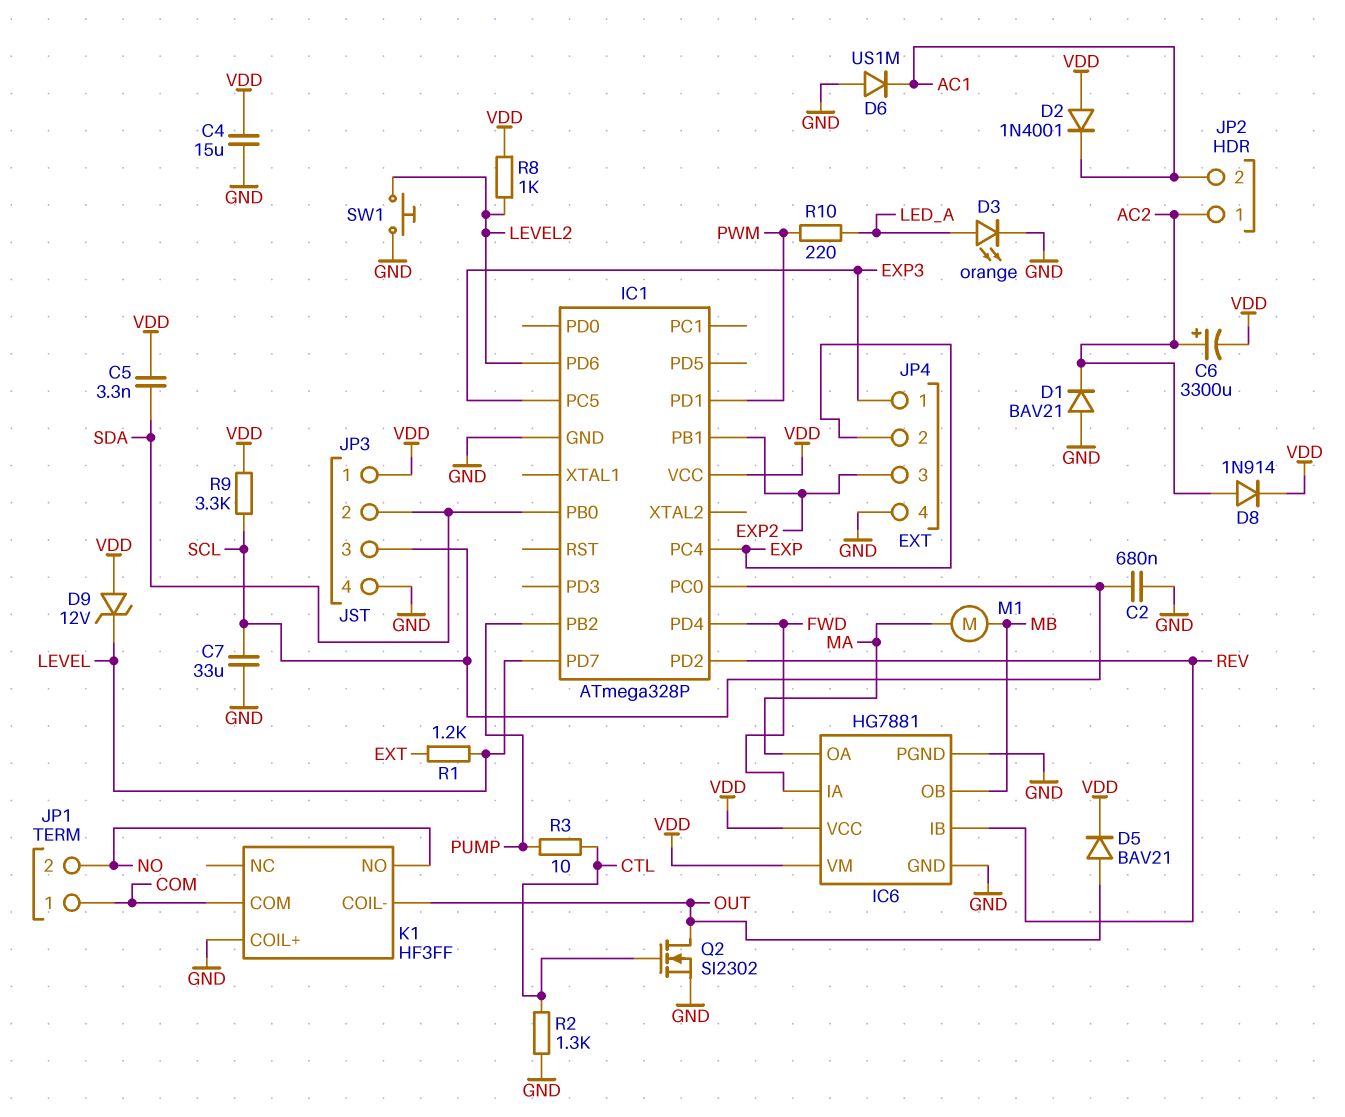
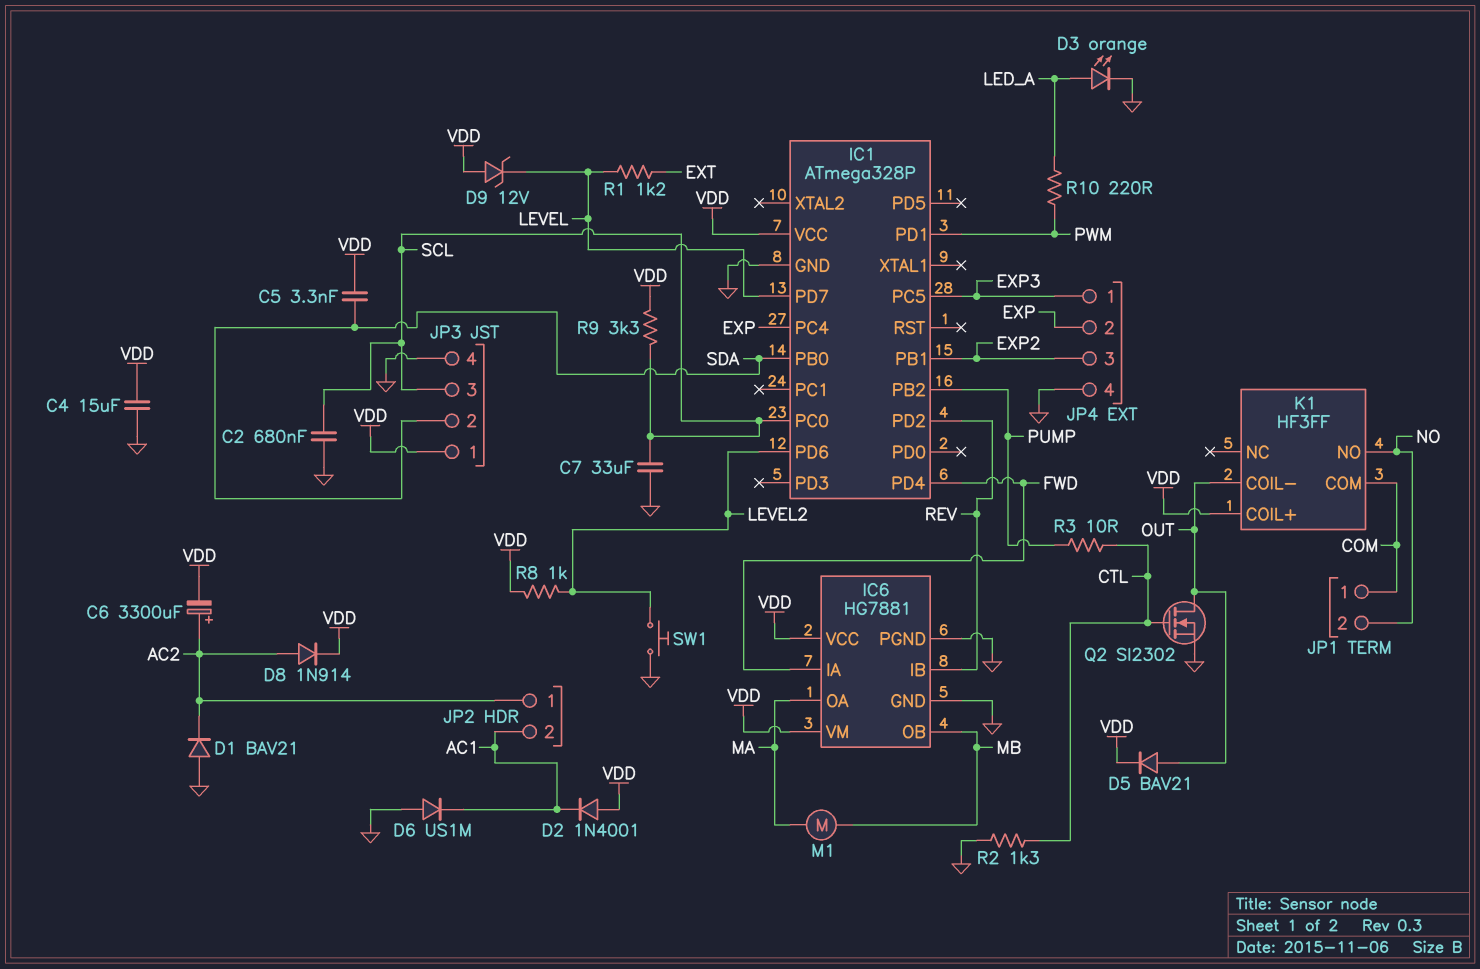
K1 pin COIL+: GND -> VDD

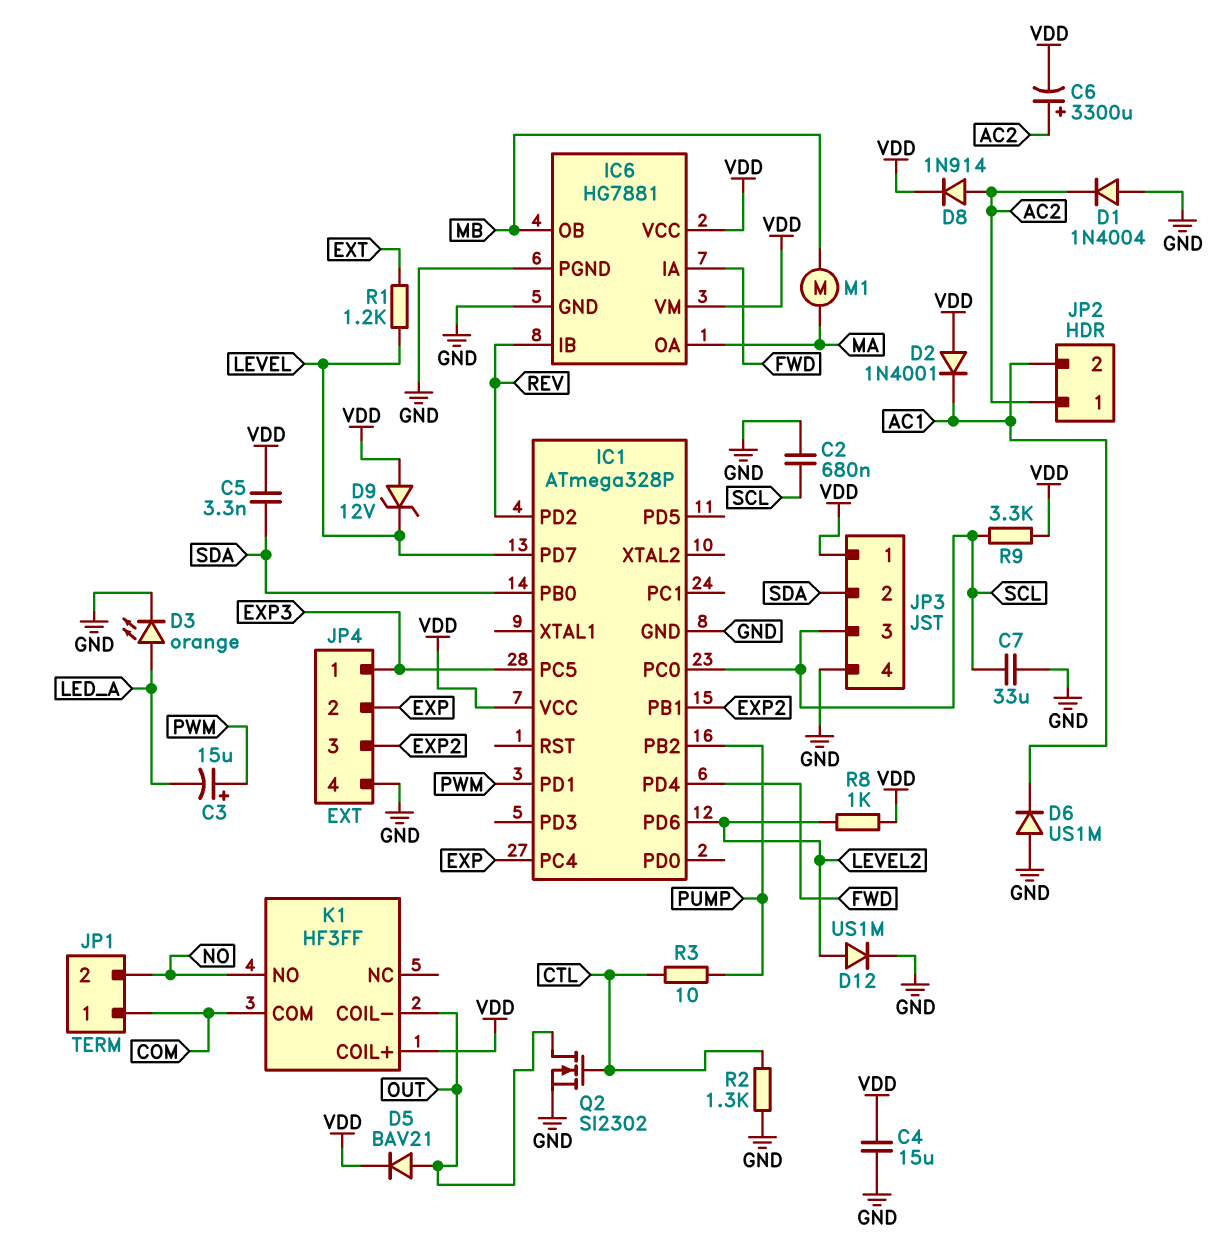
C3: none -> 15uF (plus PWM, minus LED_A)
D1: diode BAV21 (A GND, K AC2) -> diode 1N4004 (A GND, K AC2)
D12: none -> diode US1M (A LEVEL2, K GND)
R10: 220 (LED_A, PWM) -> none
SW1: button (GND, LEVEL2) -> none

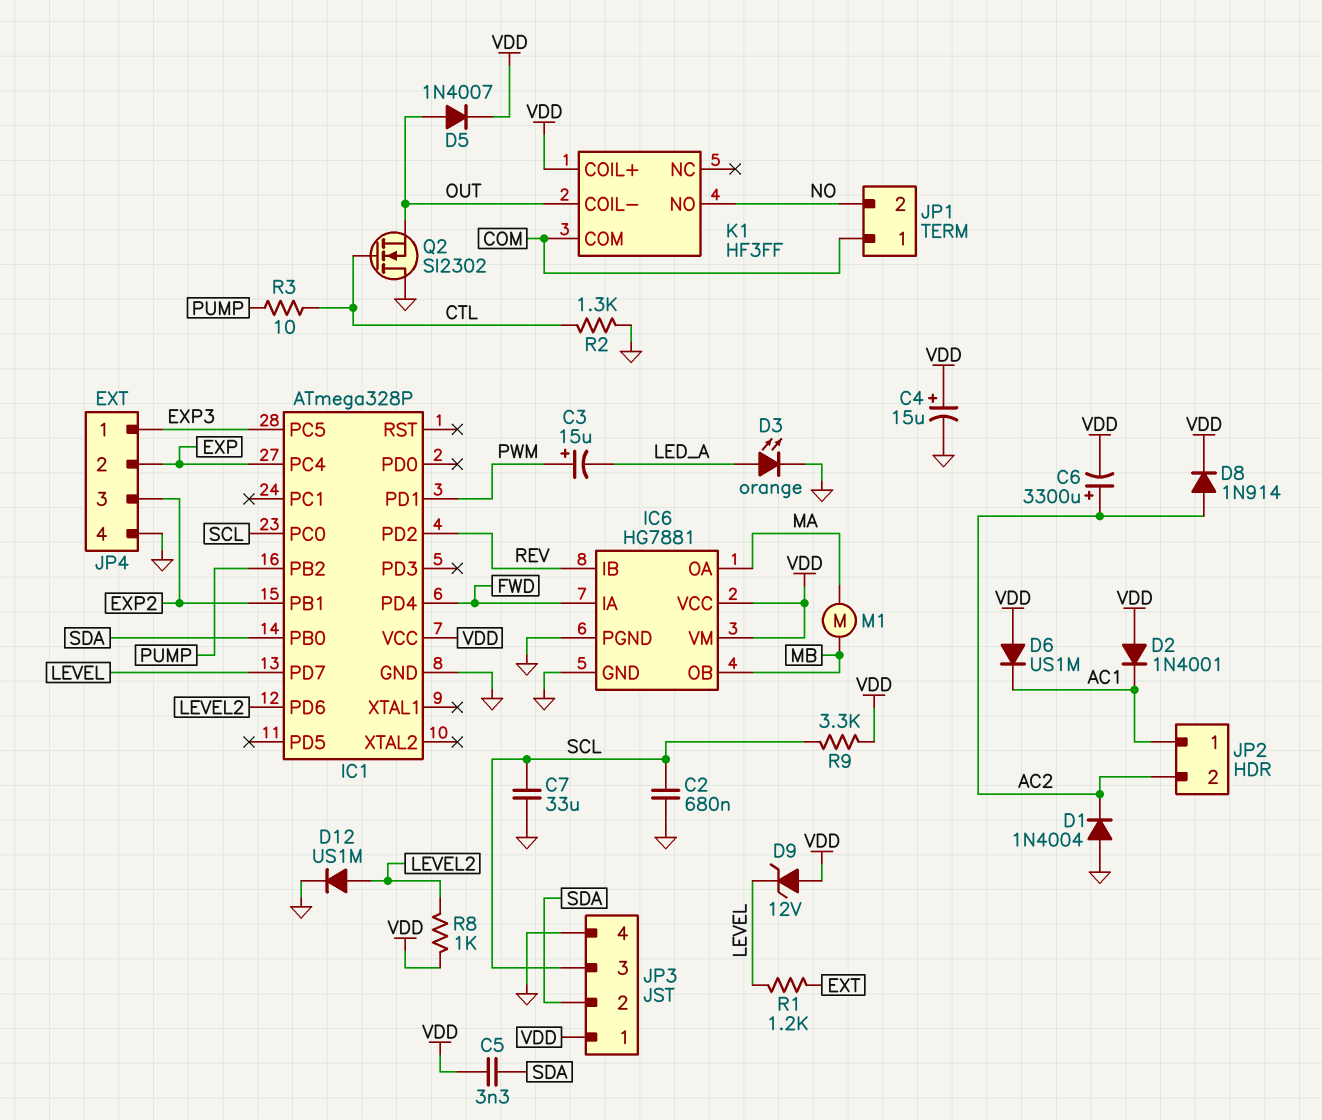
C4: 15uF (GND, VDD) -> 15uF (plus VDD, minus GND)
D5: diode BAV21 (A OUT, K VDD) -> diode 1N4007 (A OUT, K VDD)
D6: diode US1M (A GND, K AC1) -> diode US1M (A VDD, K AC1)
JP2 pin 1: AC2 -> AC1
JP2 pin 2: AC1 -> AC2
Q2: NMOS SI2302 (G CTL, D OUT, S GND) -> NMOS SI2302 (G CTL, D GND, S OUT)

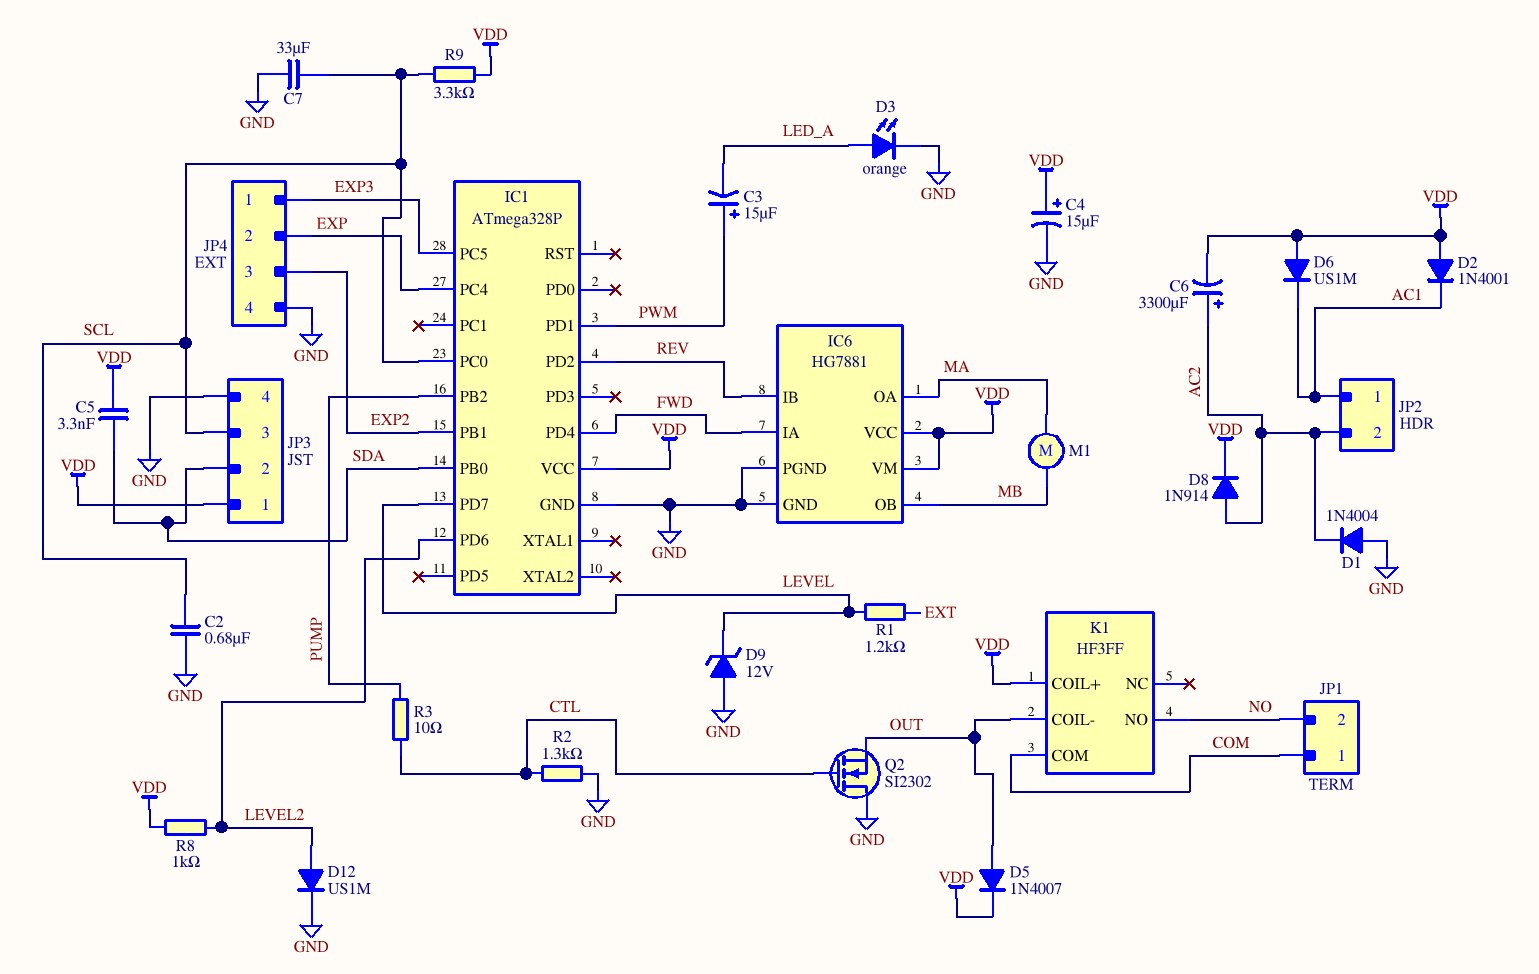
D9: zener 12V (A VDD, K LEVEL) -> zener 12V (A GND, K LEVEL)

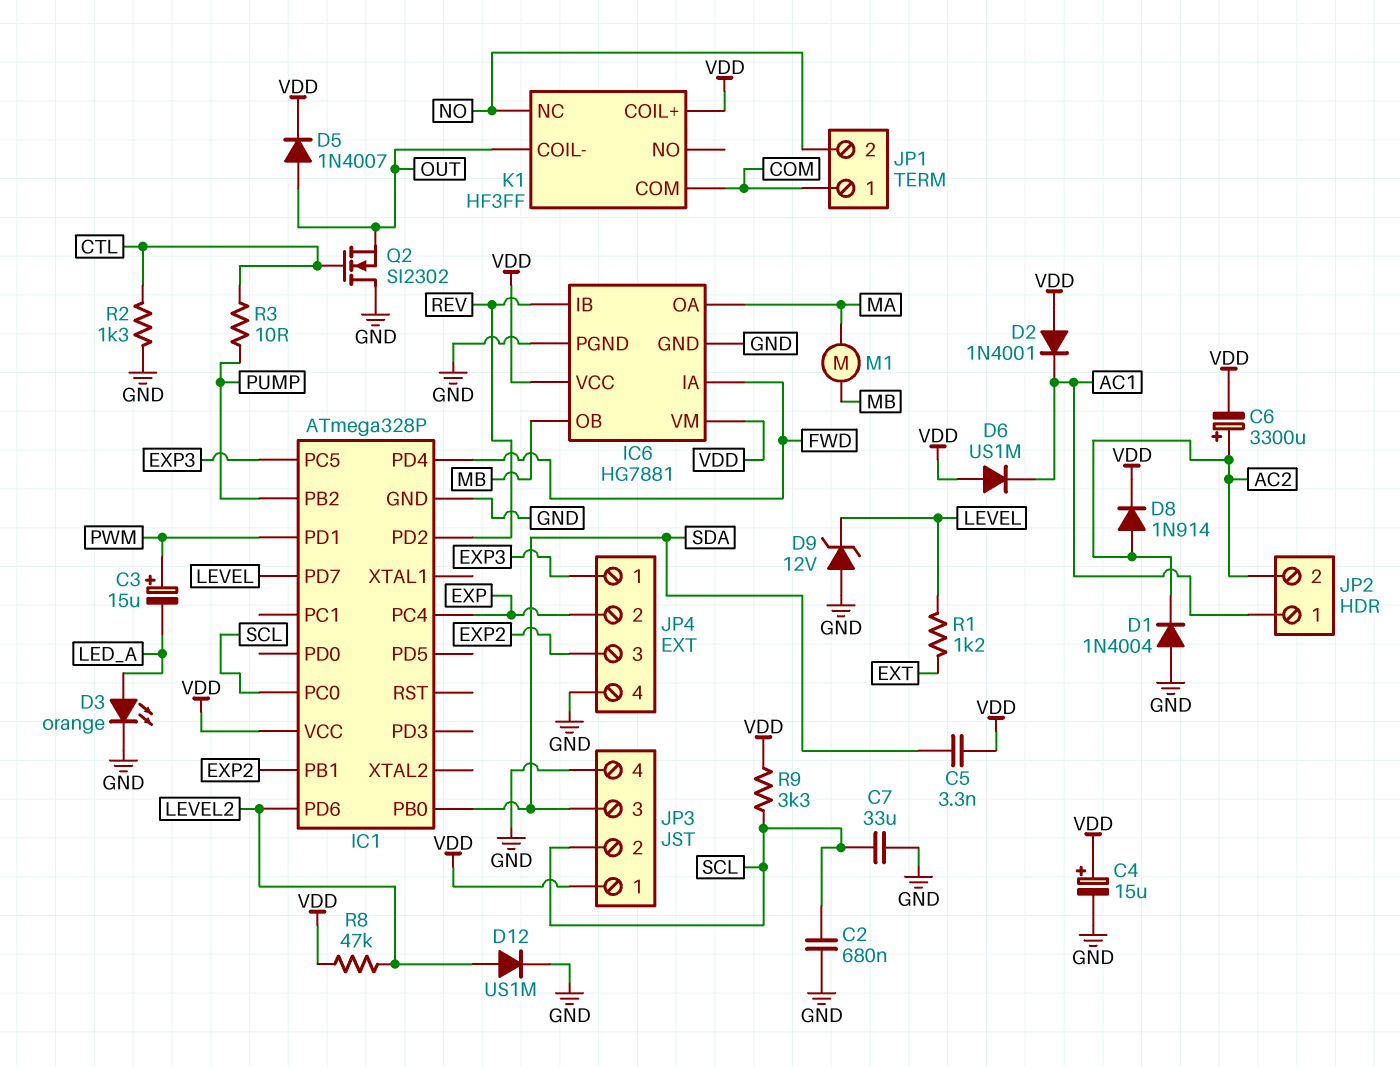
JP3 pin 2: SDA -> SCL
JP3 pin 3: SCL -> SDA
K1 pin NC: none -> NO
K1 pin NO: NO -> none
R8: 1k (LEVEL2, VDD) -> 47k (LEVEL2, VDD)

